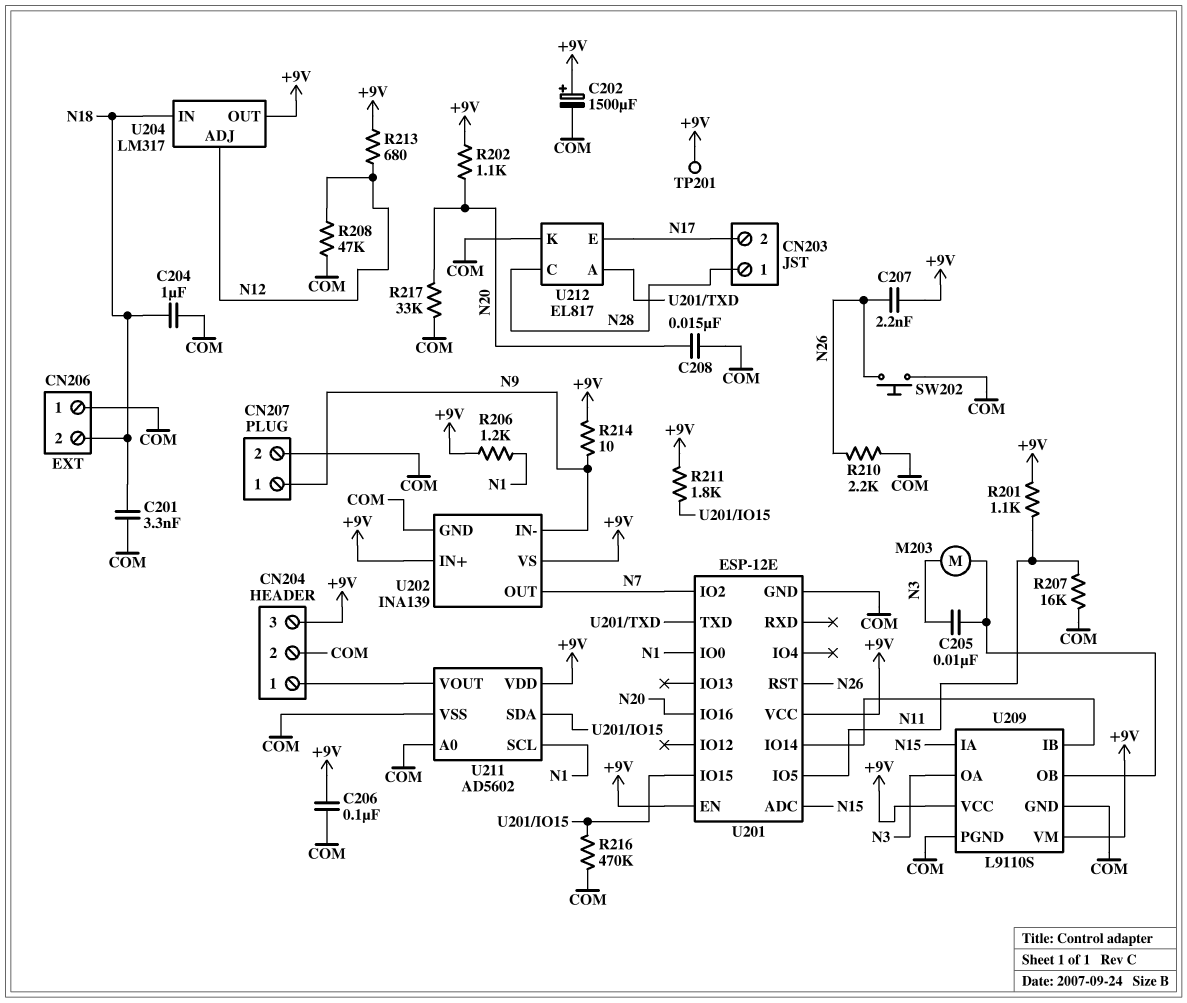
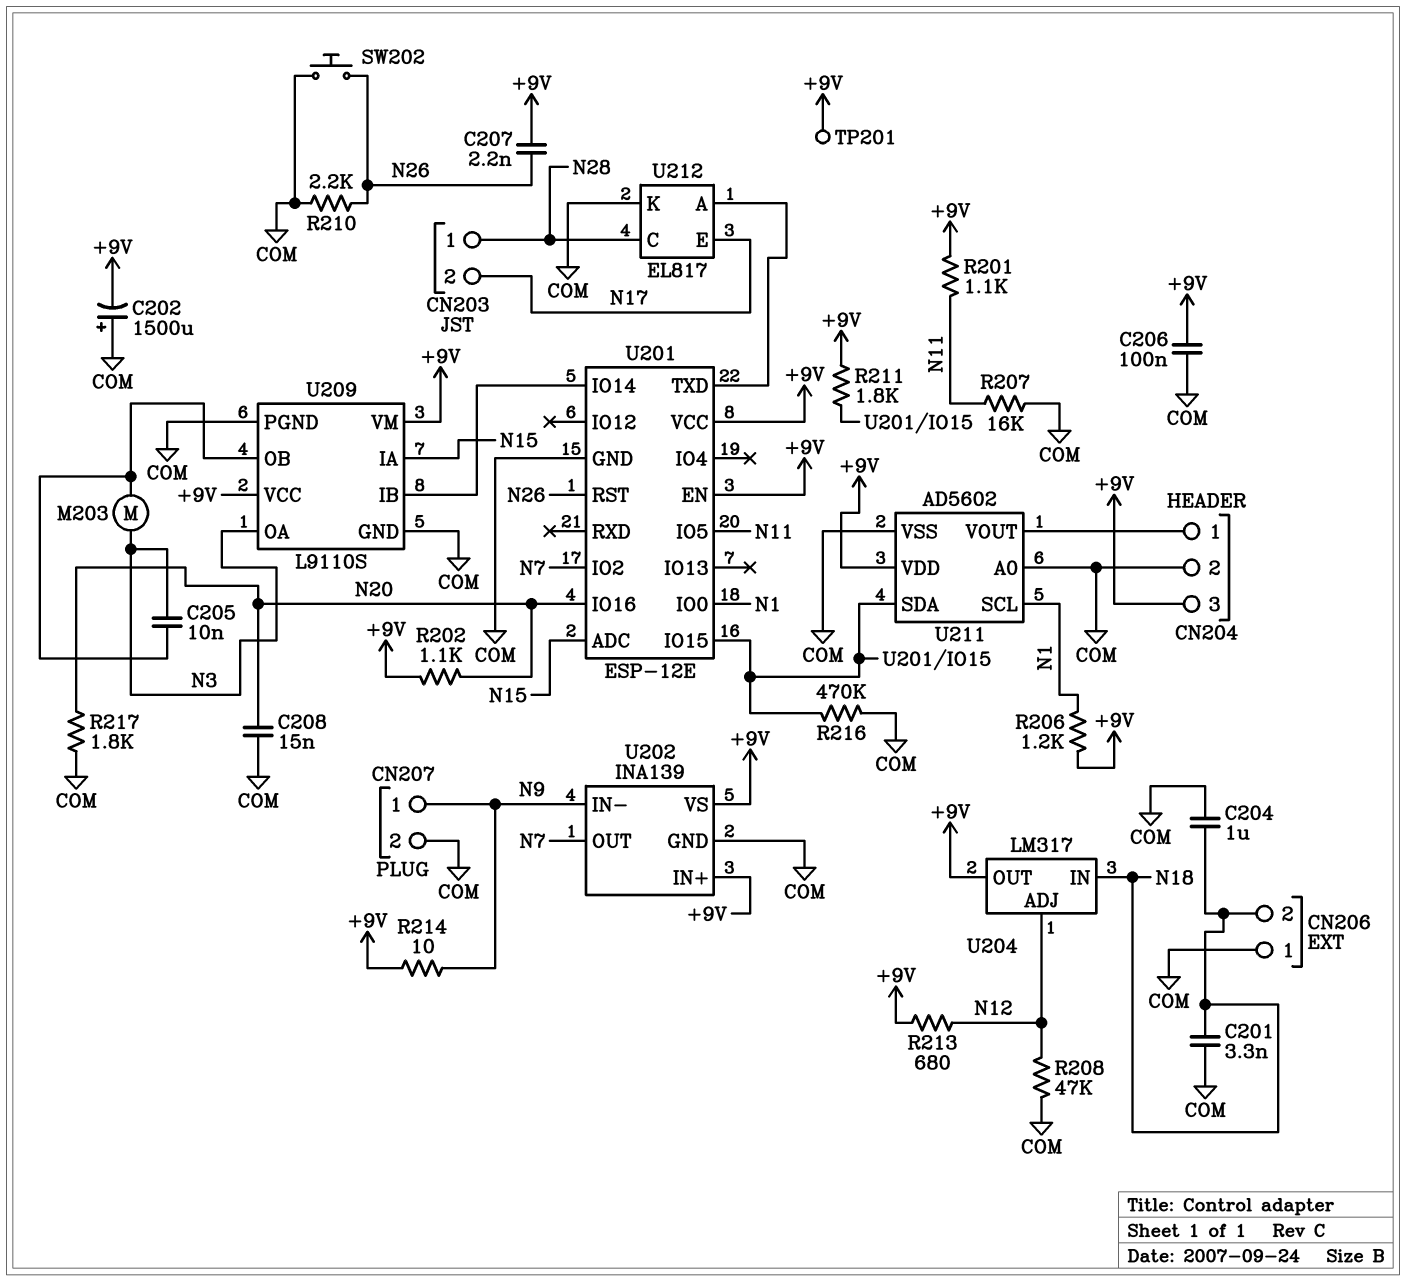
C202: 1500uF (plus +9V, minus COM) -> 1500uF (plus COM, minus +9V)
R217: 33k (COM, N20) -> 1.8k (COM, N20)

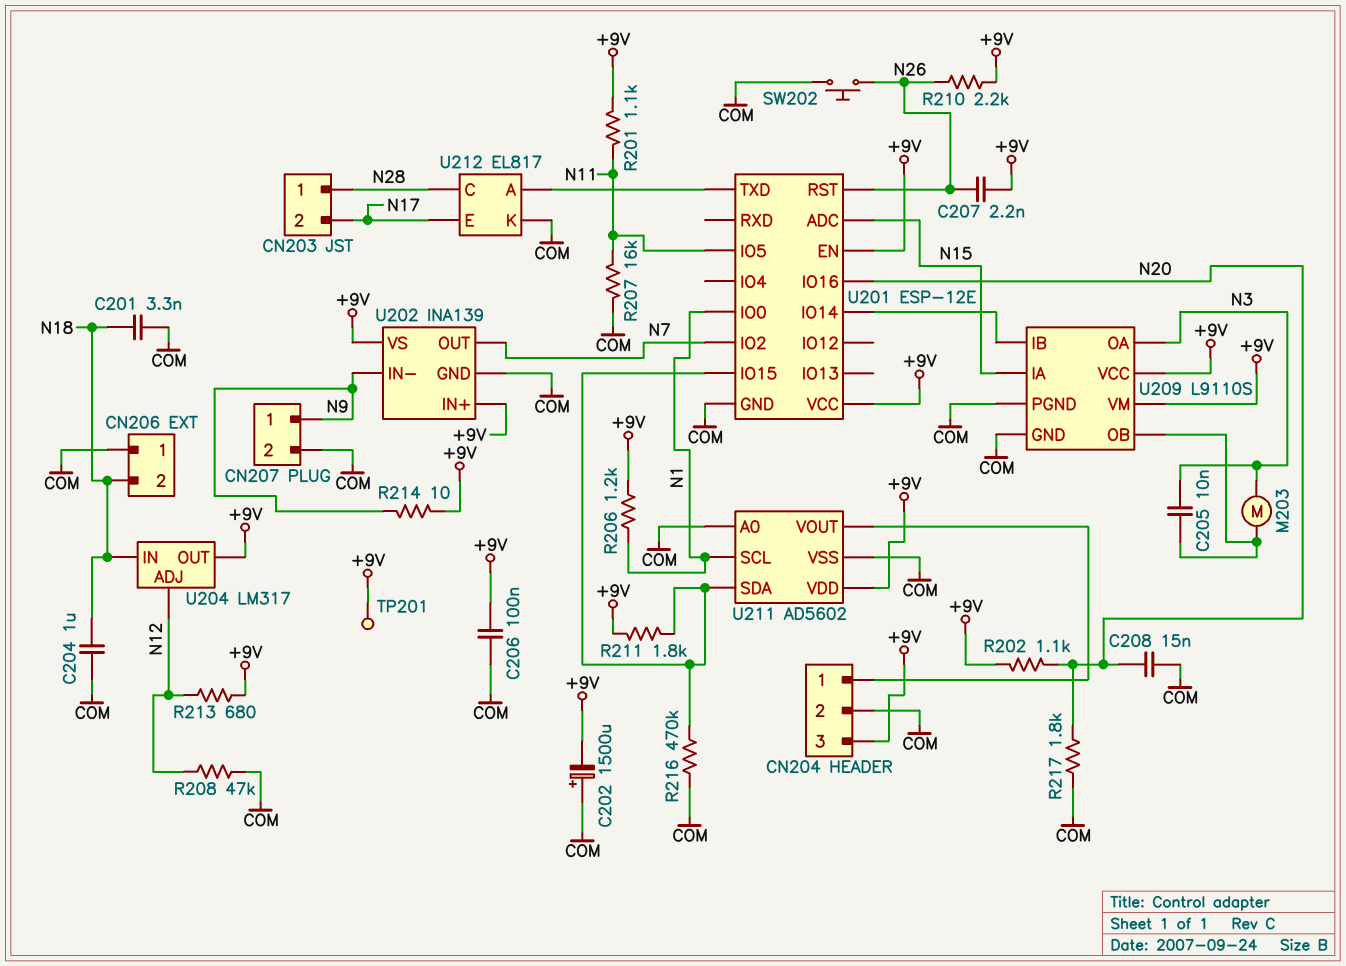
R210: 2.2k (COM, N26) -> 2.2k (+9V, N26)

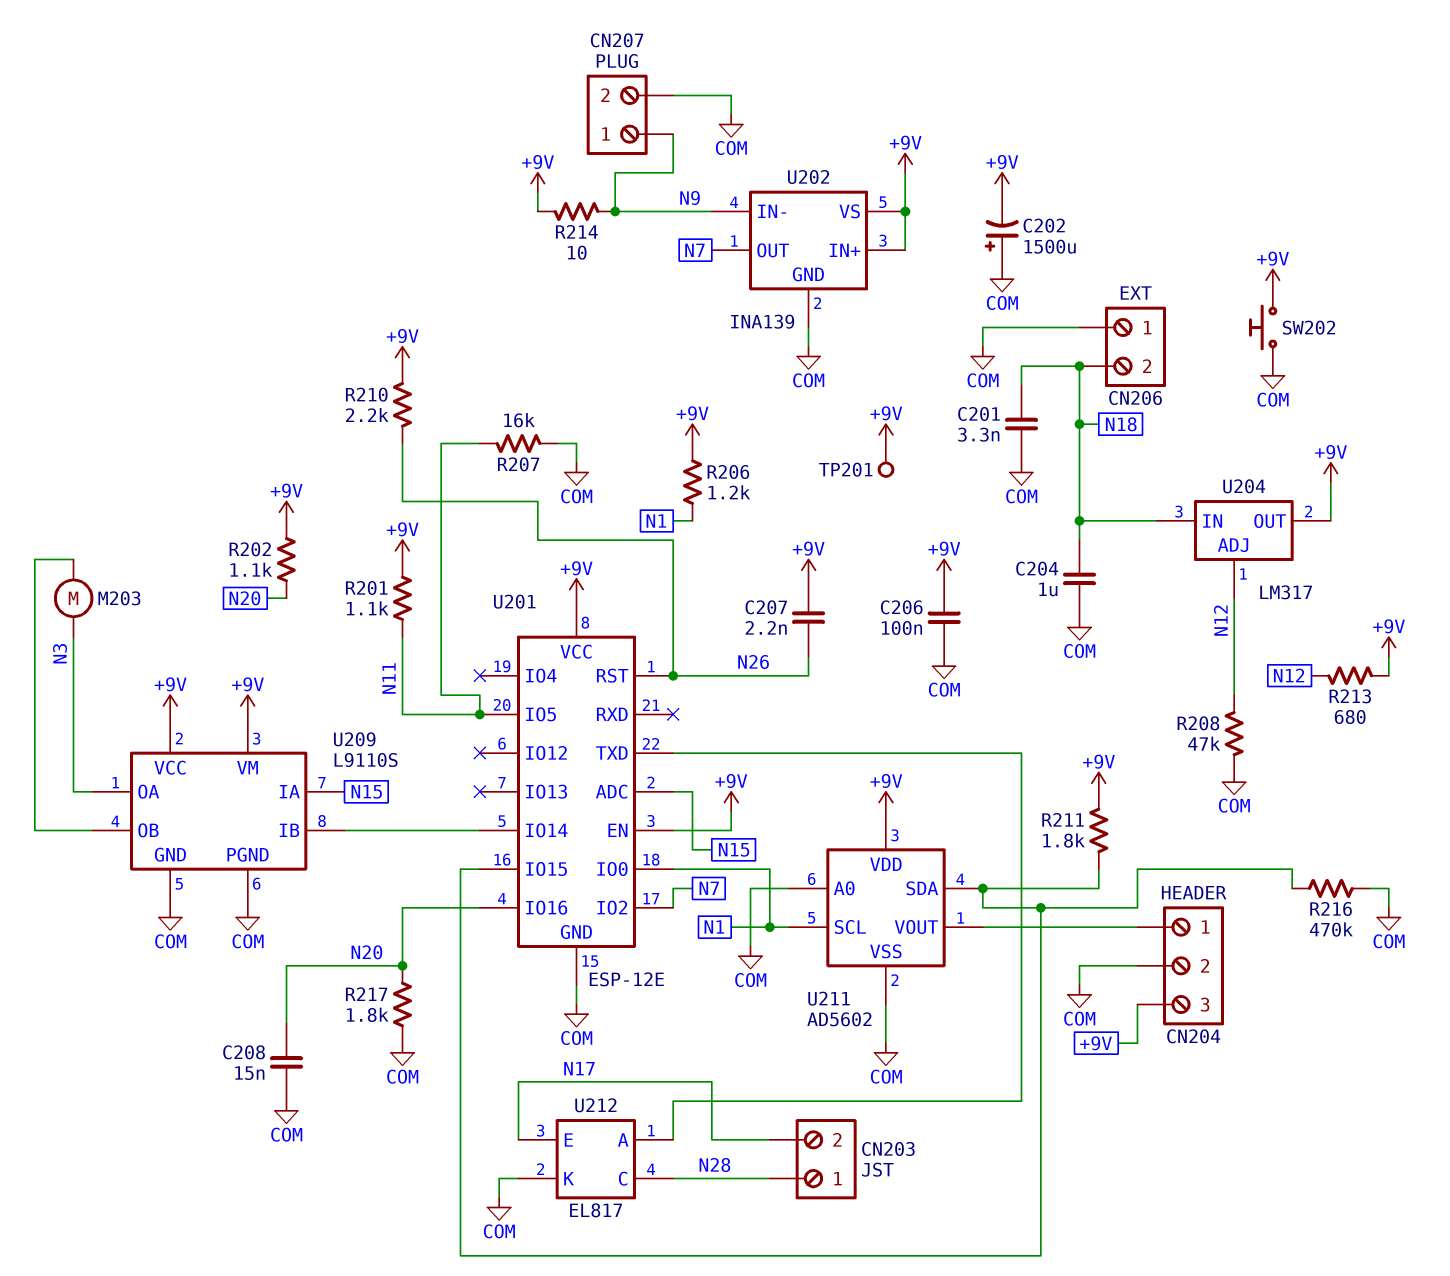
C205: 10nF (N3, U209/OB) -> none
SW202: button (COM, N26) -> button (+9V, COM)

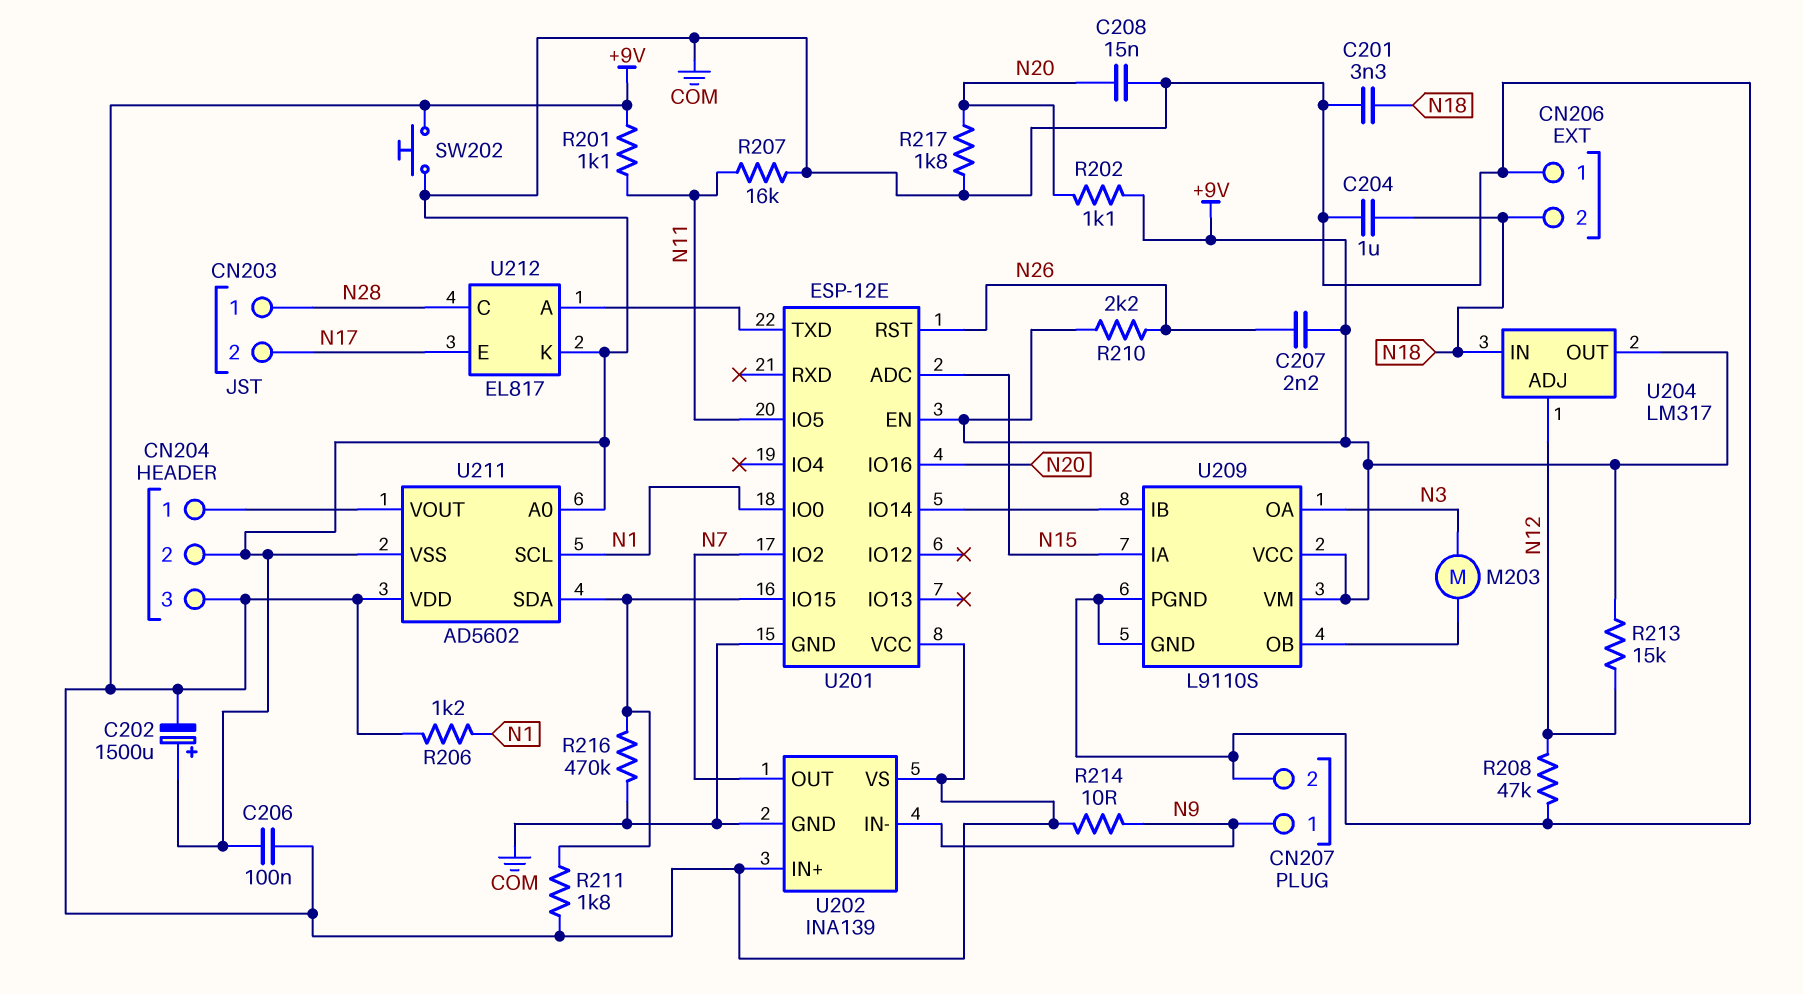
R213: 680 (+9V, N12) -> 15k (+9V, N12)
TP201: test point (+9V) -> none

